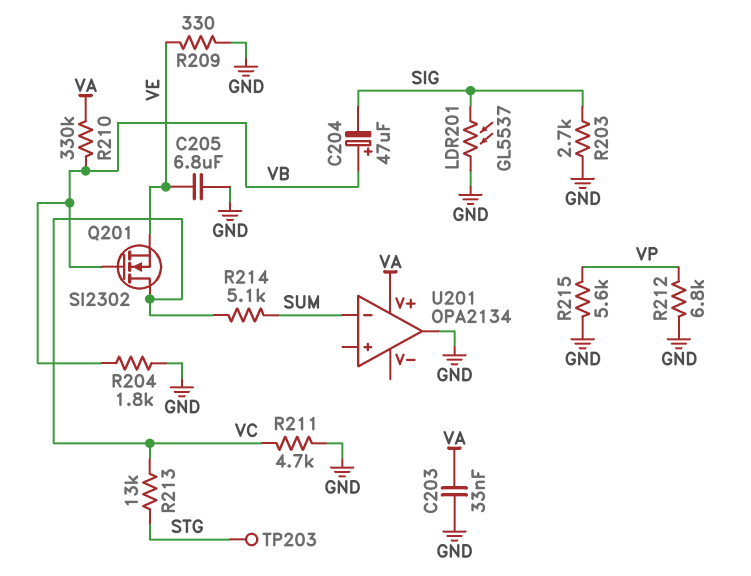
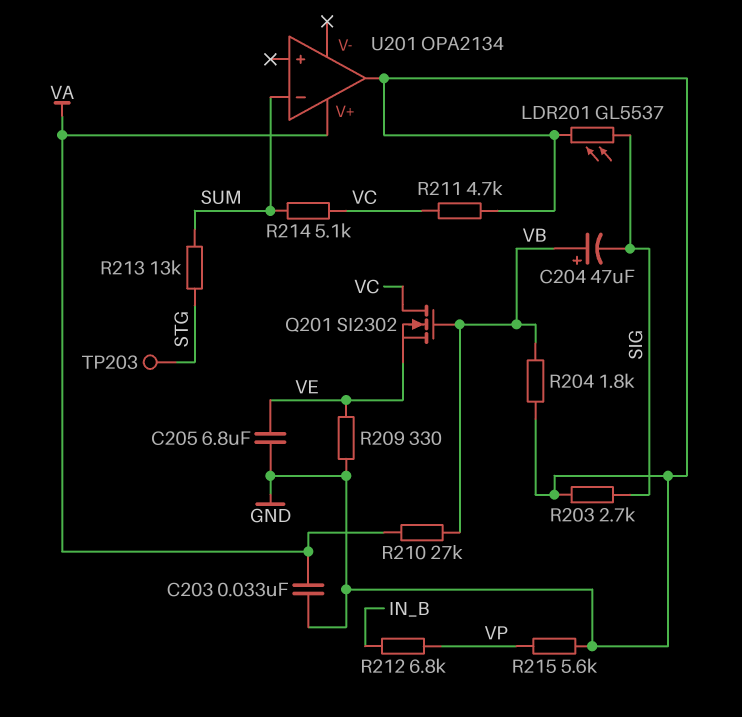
R210: 330k (VA, VB) -> 27k (VA, VB)
R212: 6.8k (GND, VP) -> 6.8k (IN_B, VP)
R213: 13k (STG, VC) -> 13k (STG, SUM)

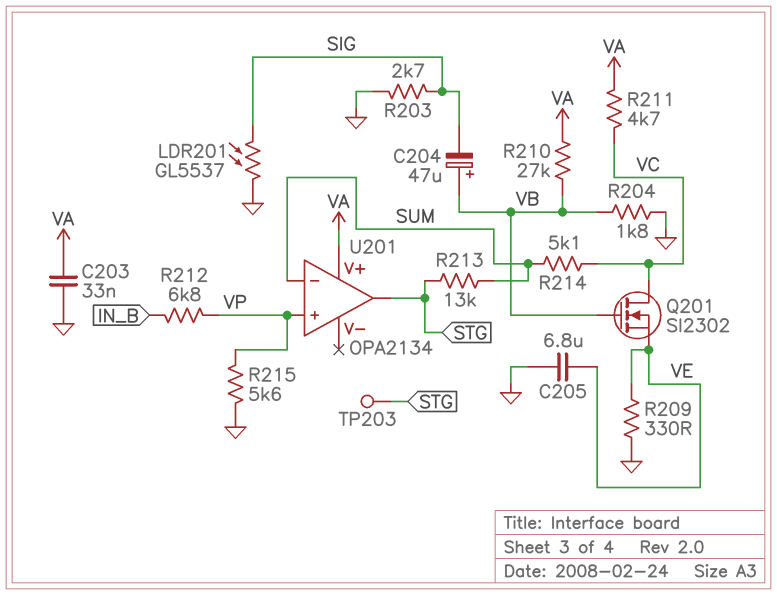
R211: 4.7k (GND, VC) -> 4.7k (VA, VC)
U201 pin in+: none -> VP
U201 pin out: GND -> STG

